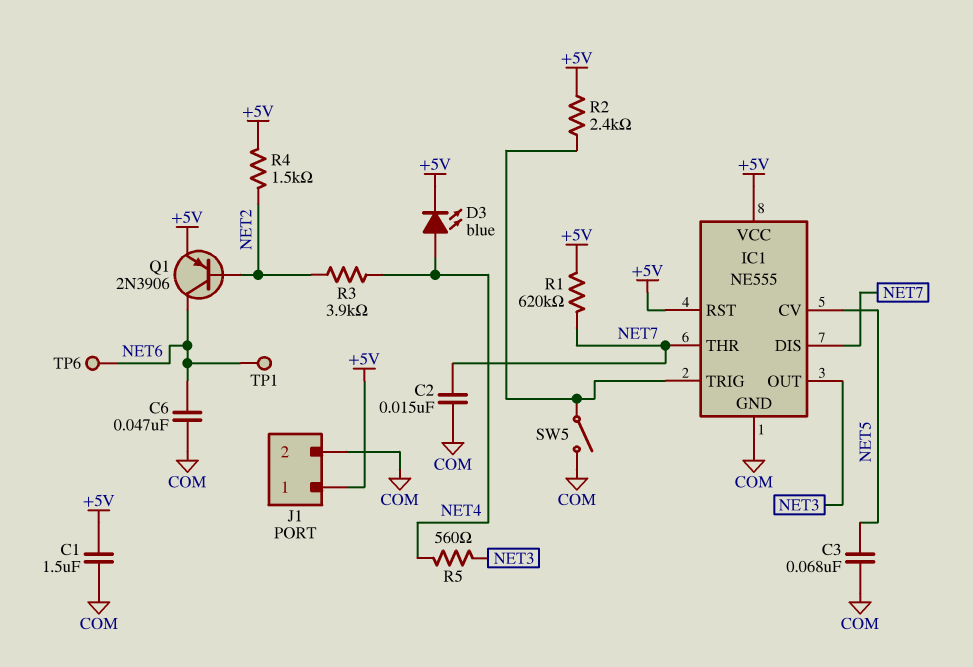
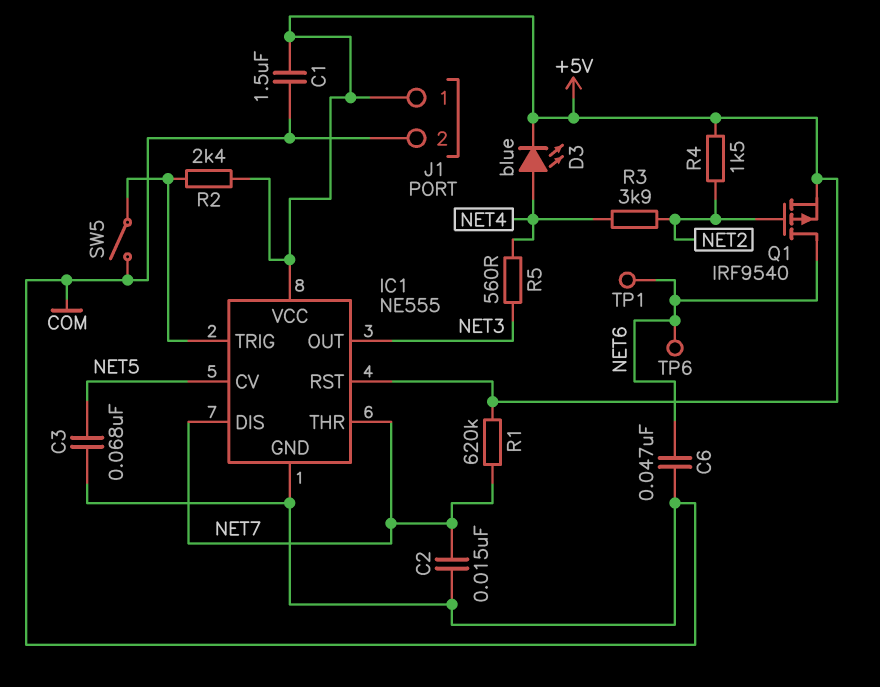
Q1: PNP 2N3906 (B NET2, C NET6, E +5V) -> PMOS IRF9540 (G NET2, D NET6, S +5V)

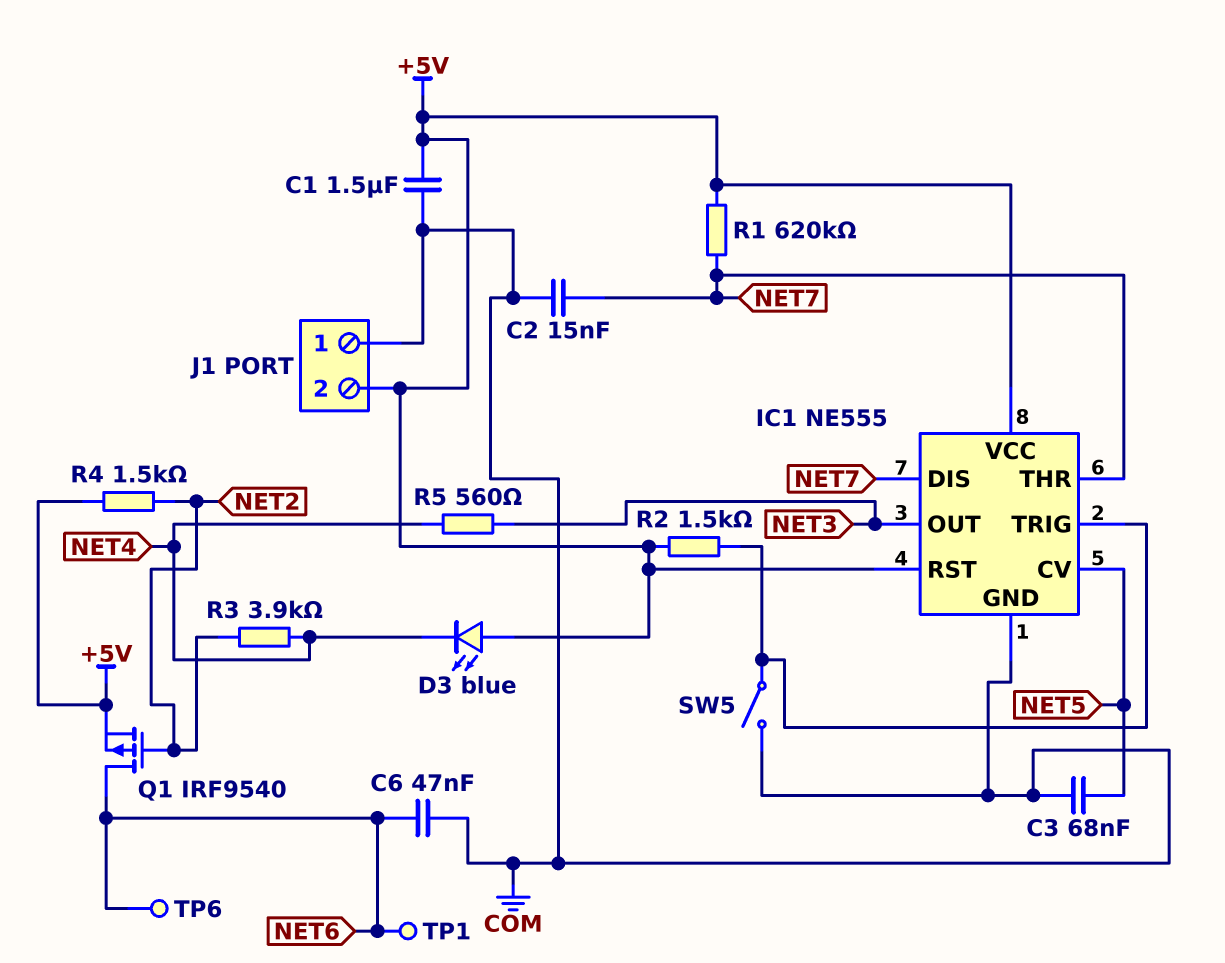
D3: LED blue (A NET4, K +5V) -> LED blue (A +5V, K NET4)
J1 pin 1: +5V -> COM
J1 pin 2: COM -> +5V
R2: 2.4k (+5V, IC1/TRIG) -> 1.5k (+5V, IC1/TRIG)

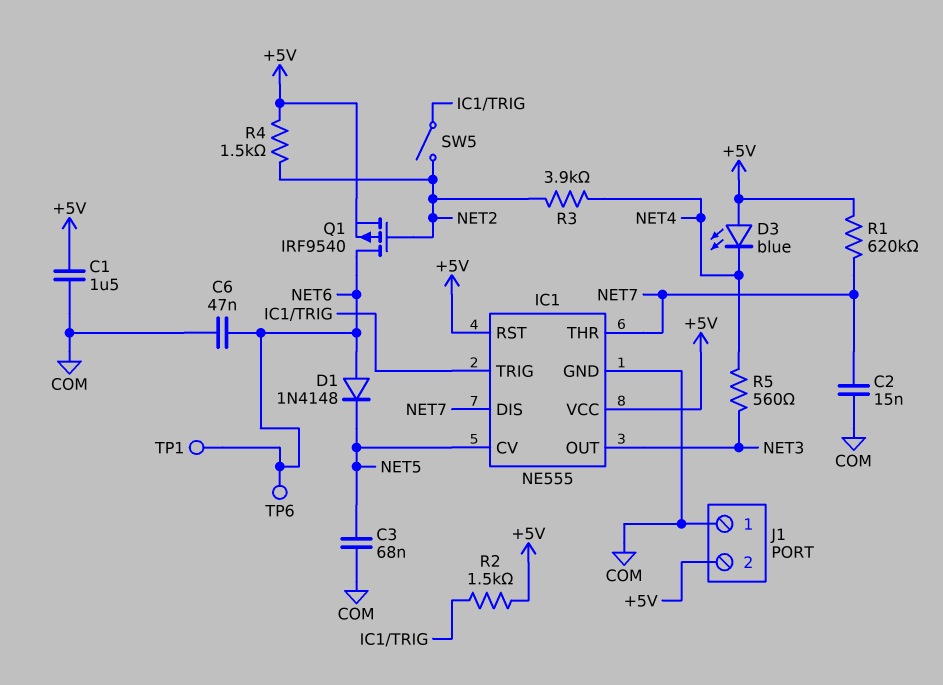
D1: none -> diode 1N4148 (A NET6, K NET5)
SW5: switch (COM, IC1/TRIG) -> switch (IC1/TRIG, NET2)

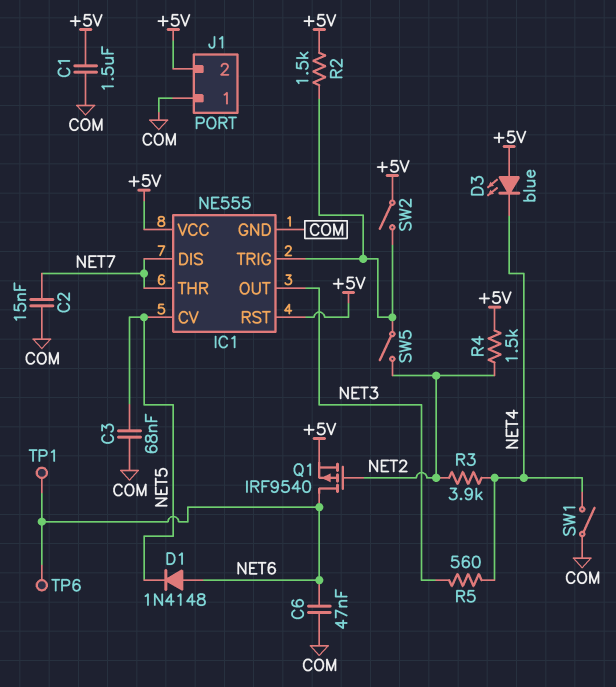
R1: 620k (+5V, NET7) -> none
SW1: none -> switch (COM, NET4)
SW2: none -> switch (+5V, IC1/TRIG)

